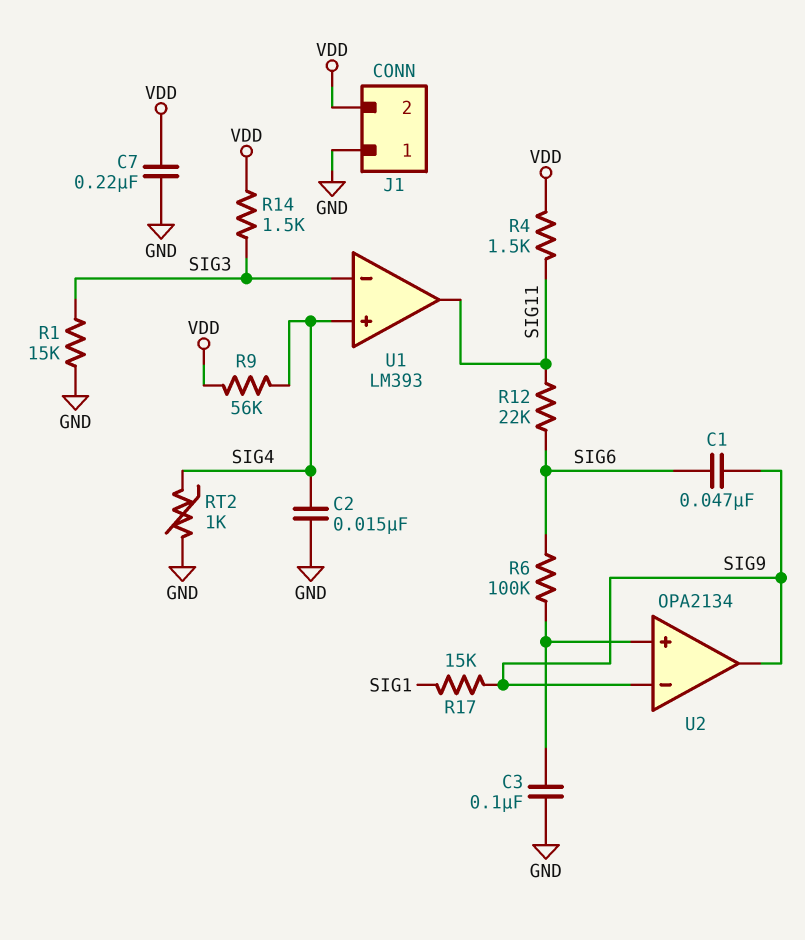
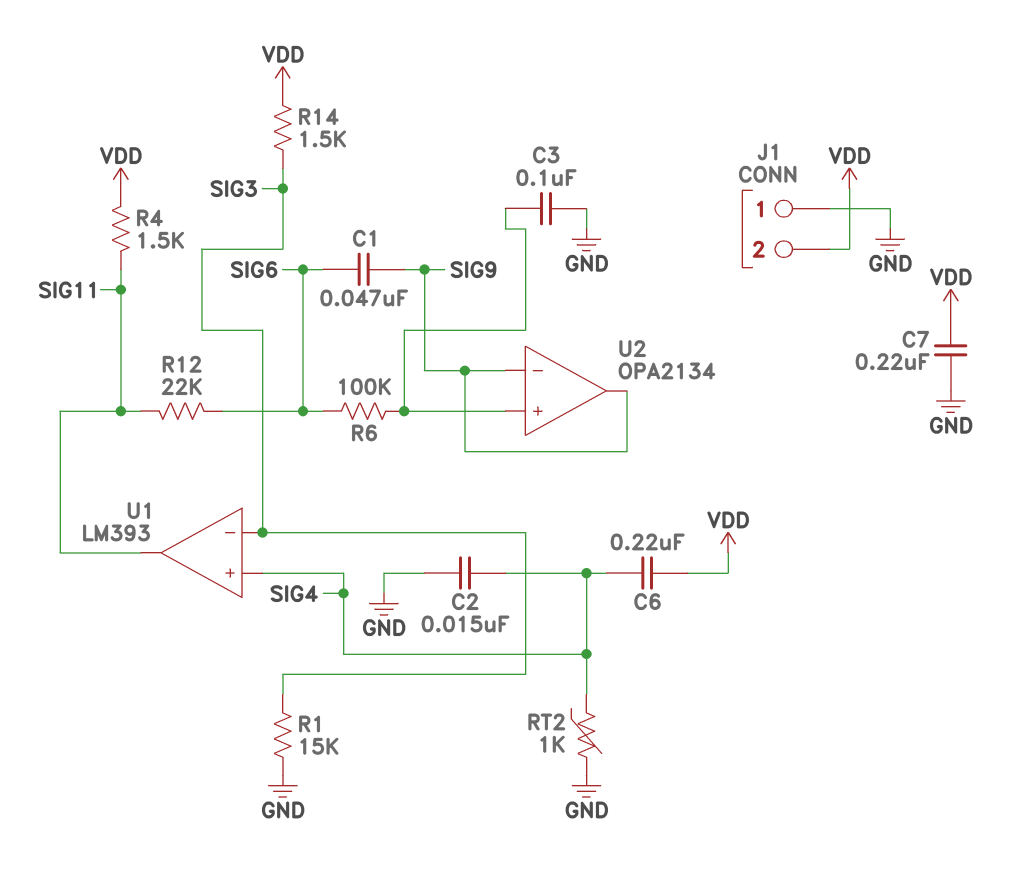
C6: none -> 220nF (SIG4, VDD)
R9: 56k (SIG4, VDD) -> none
R17: 15k (SIG1, SIG9) -> none

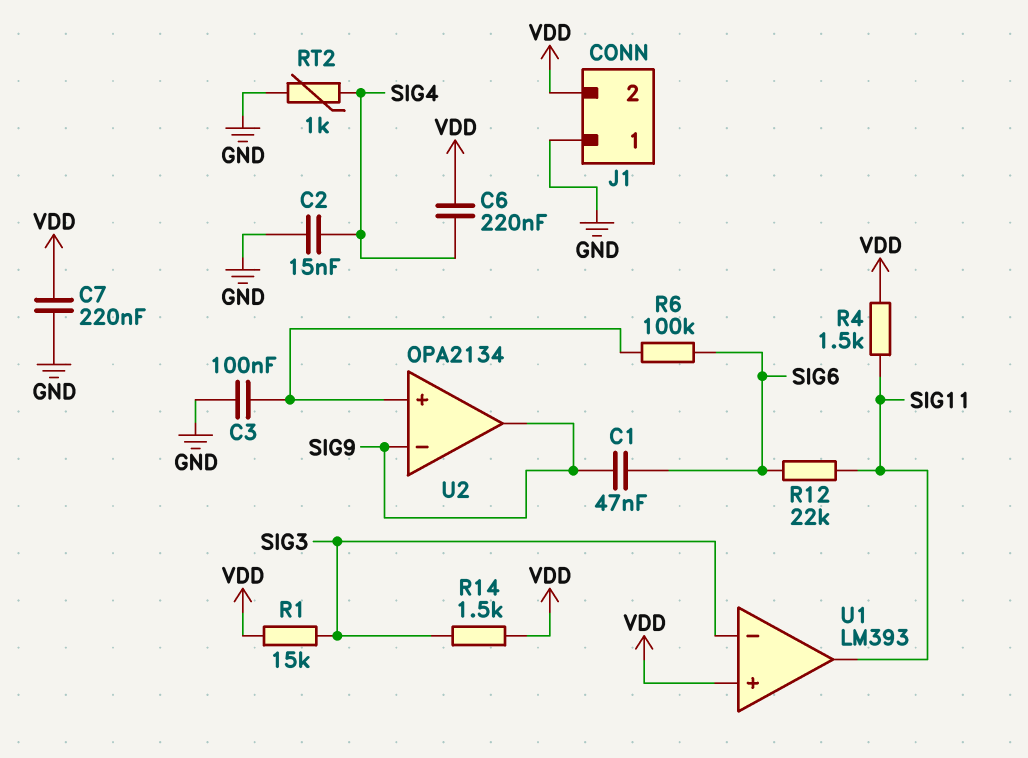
R1: 15k (GND, SIG3) -> 15k (SIG3, VDD)
U1 pin in+: SIG4 -> VDD

